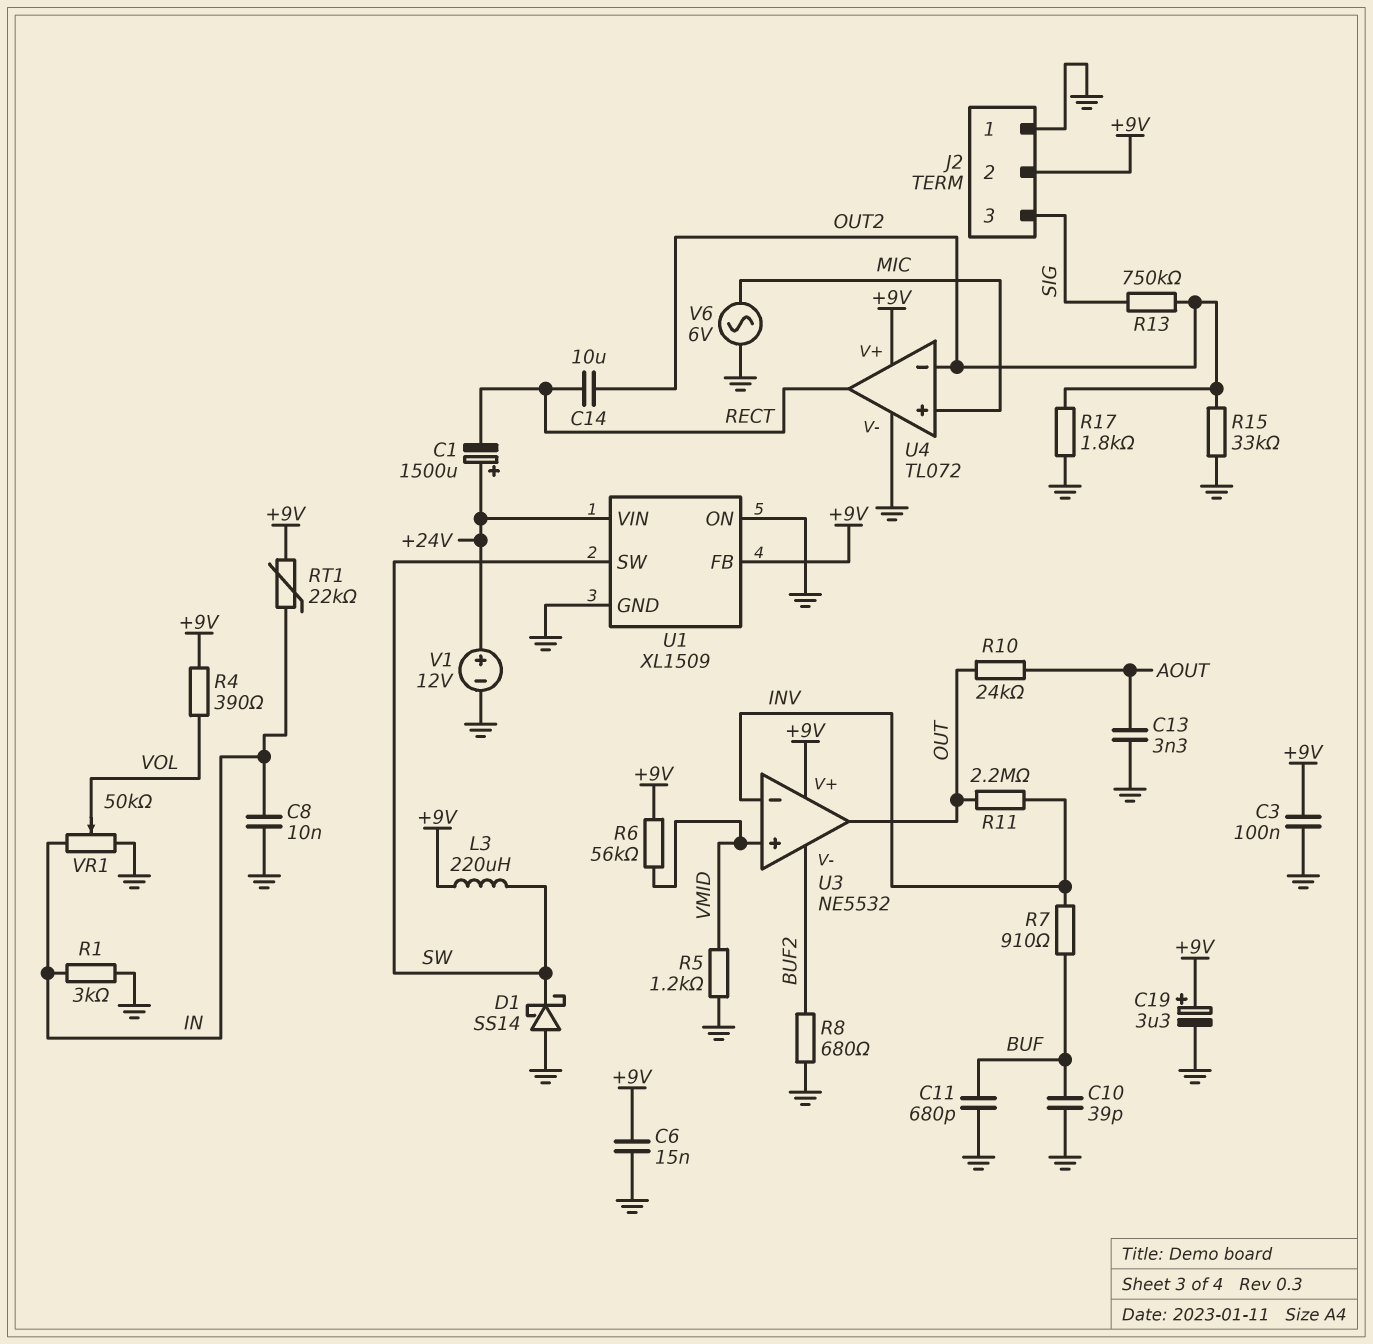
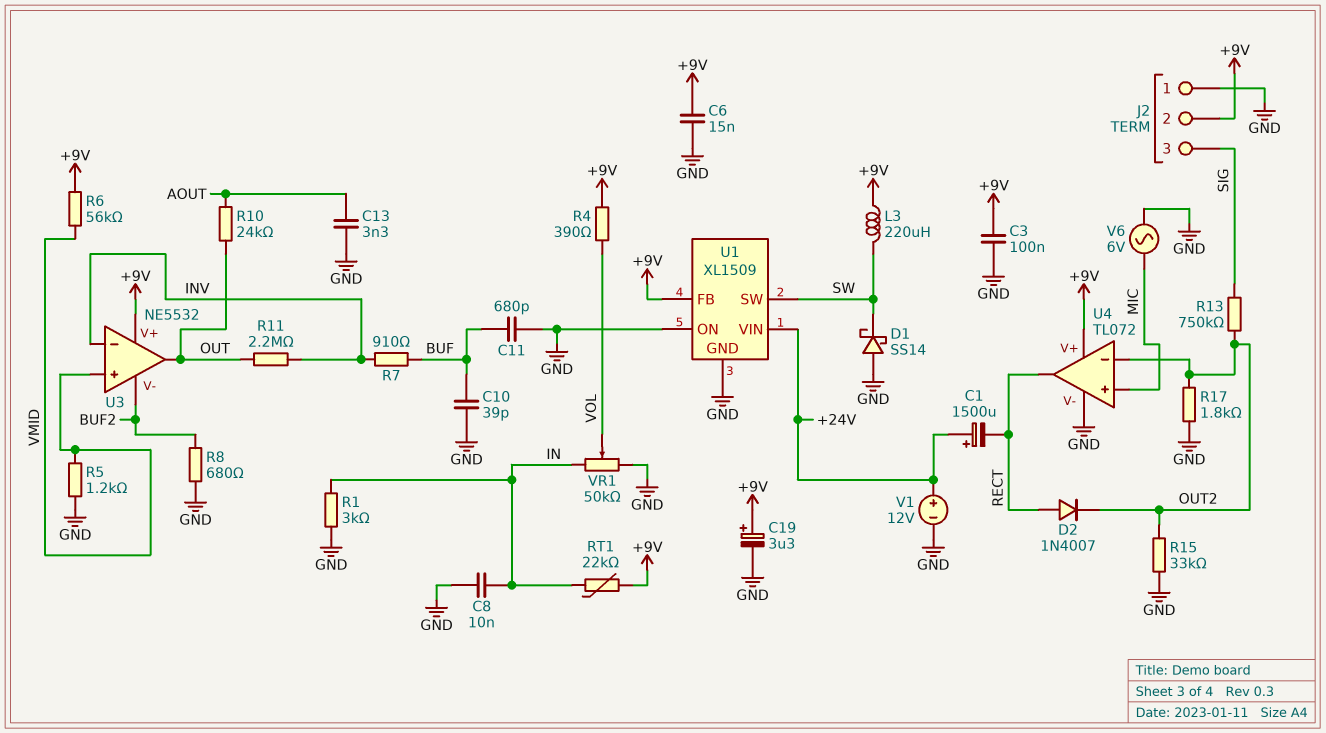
C14: 10uF (OUT2, RECT) -> none
D2: none -> diode 1N4007 (A RECT, K OUT2)

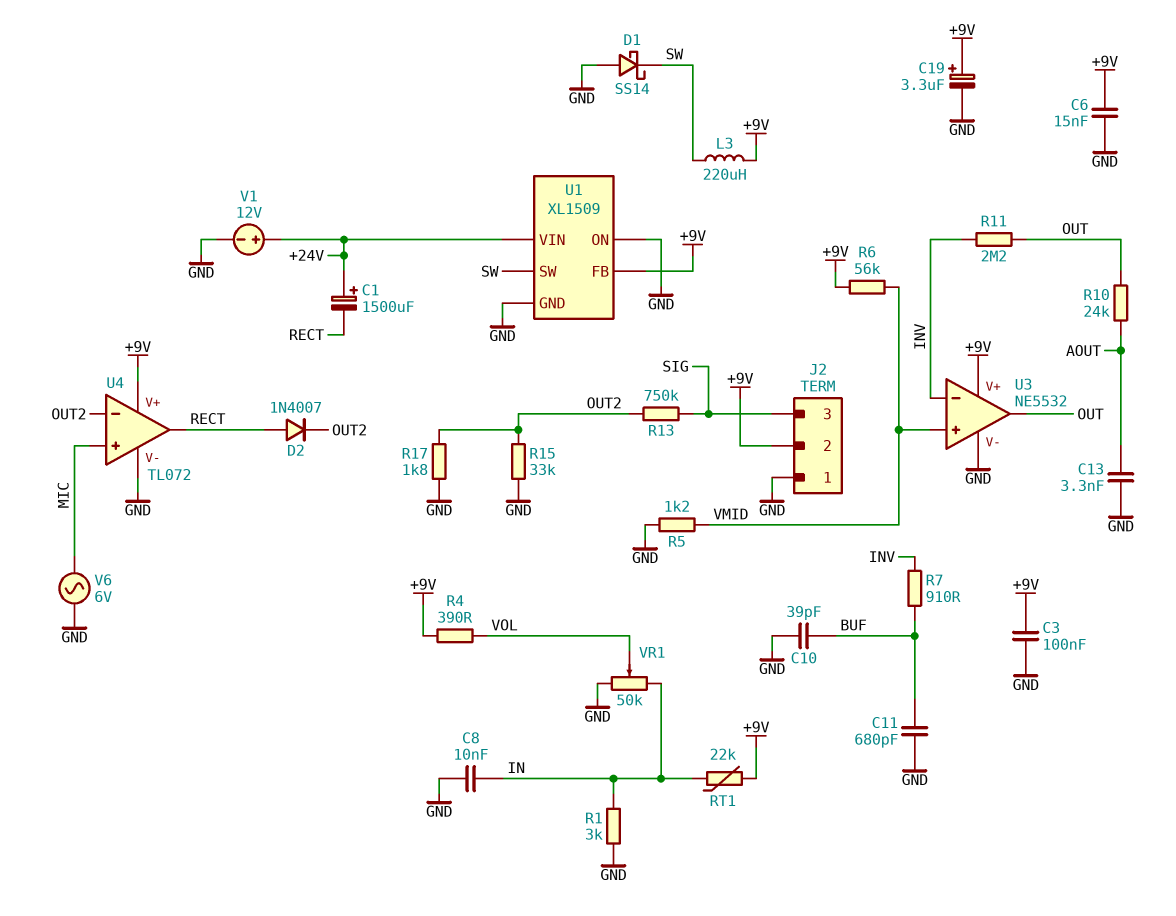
R8: 680 (BUF2, GND) -> none
U3 pin V-: BUF2 -> GND

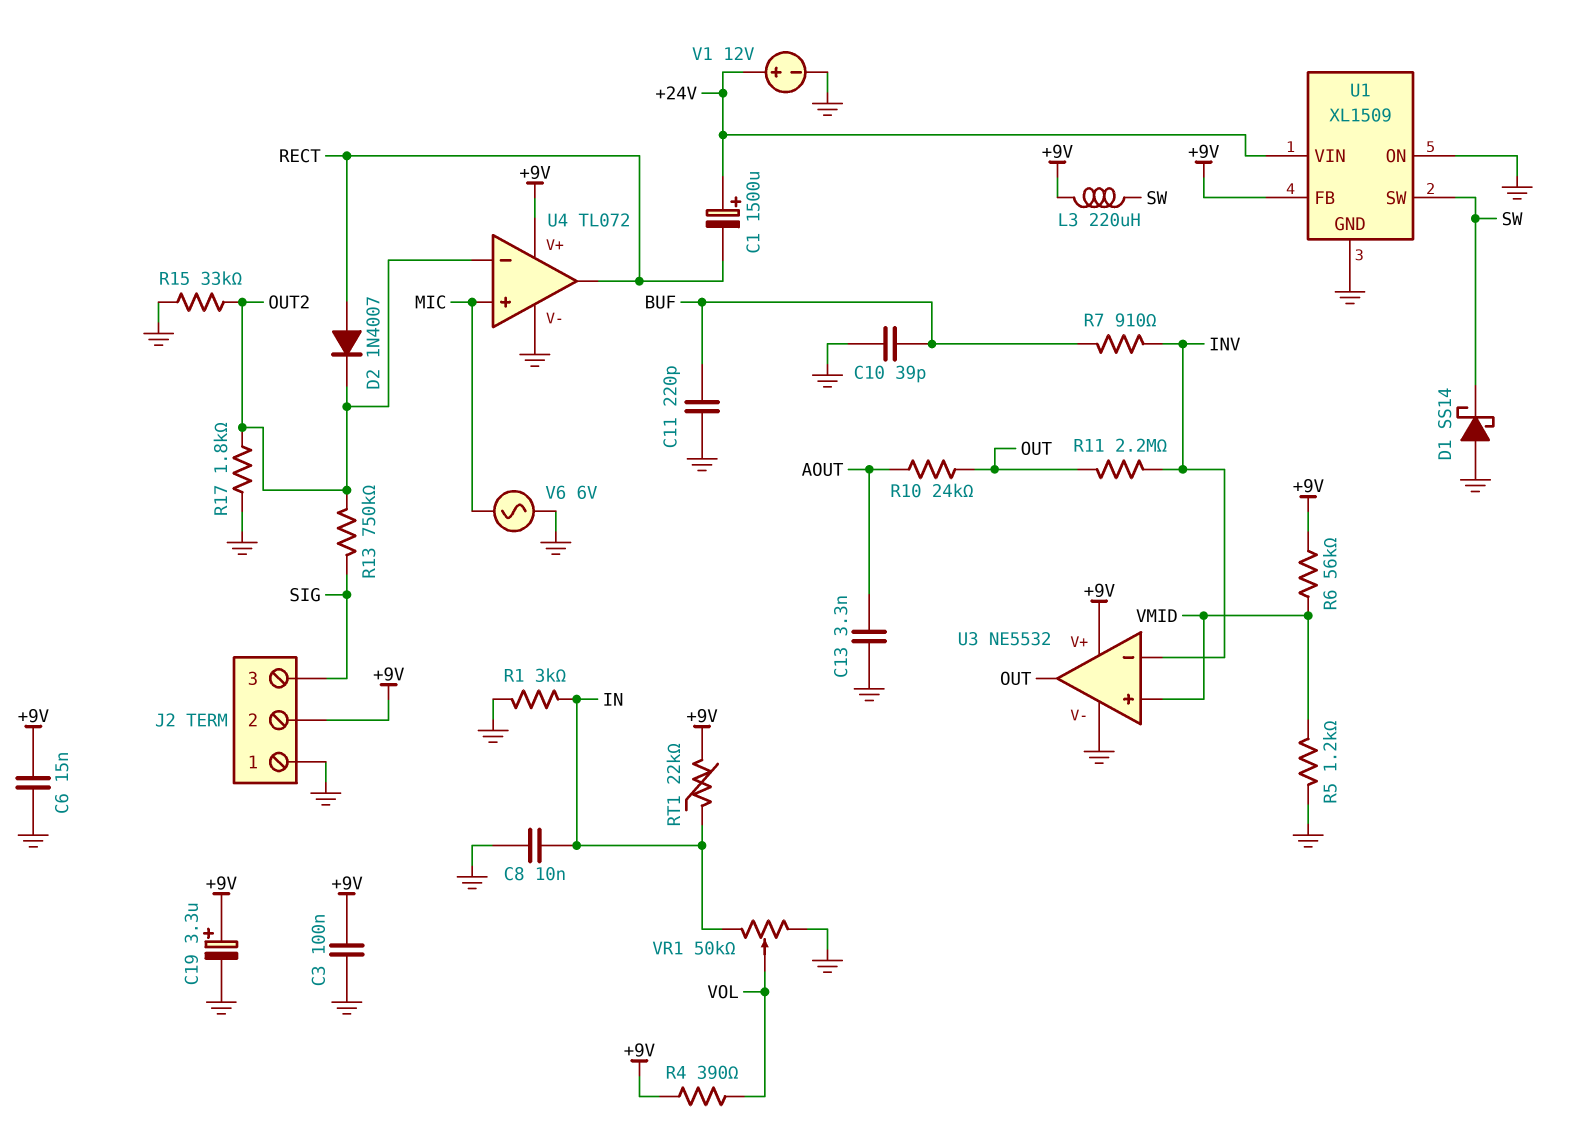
C11: 680pF (BUF, GND) -> 220pF (BUF, GND)

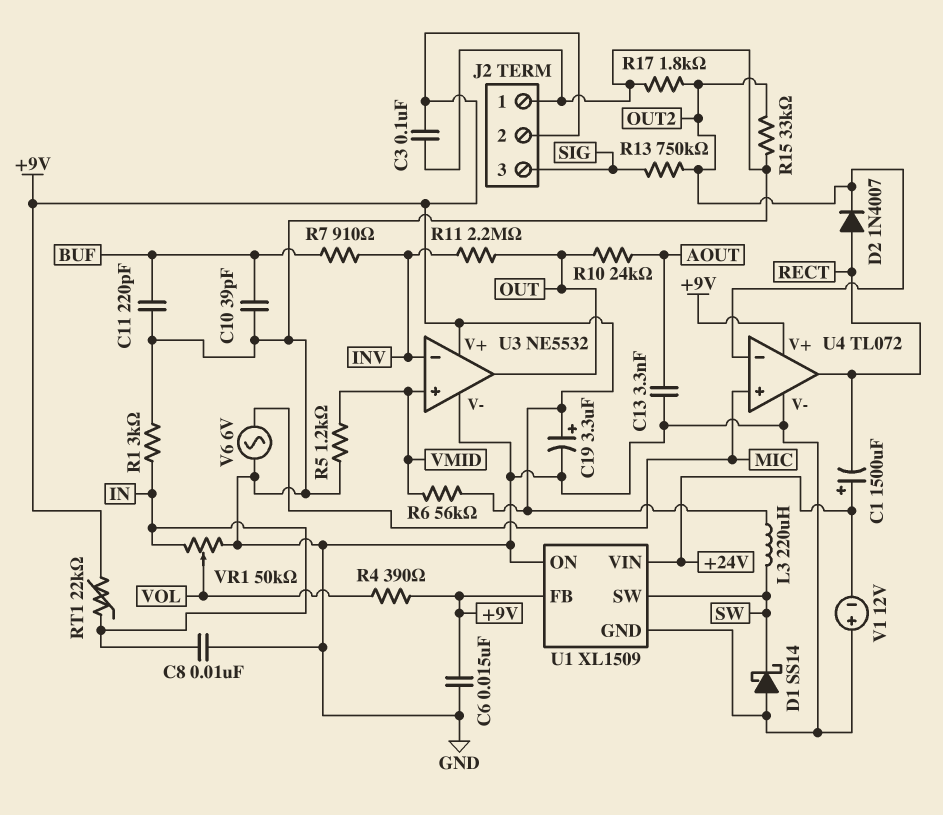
V1: 12V (plus +24V, minus GND) -> 12V (plus GND, minus +24V)

